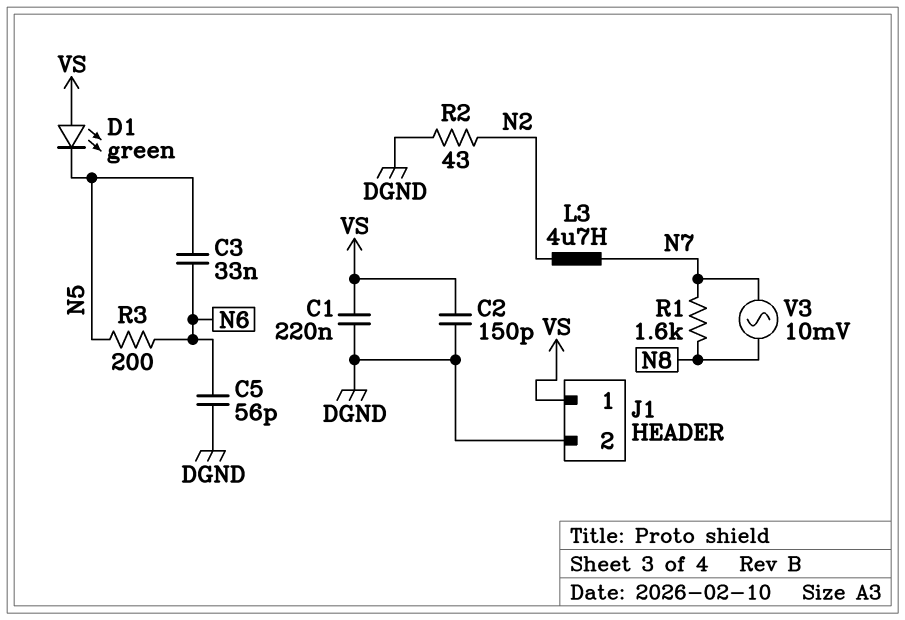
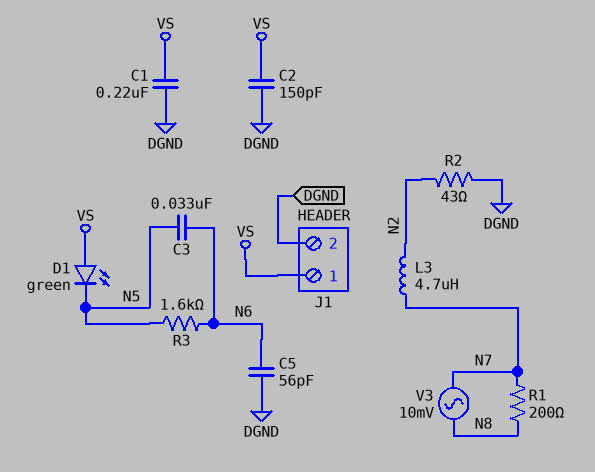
R1: 1.6k (N7, N8) -> 200 (N7, N8)
R3: 200 (N5, N6) -> 1.6k (N5, N6)

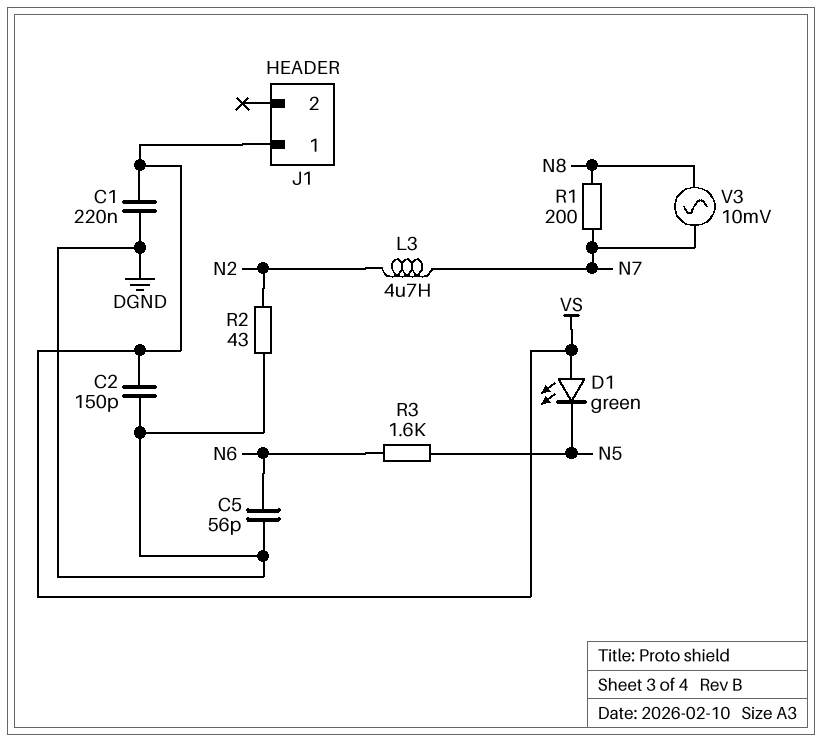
C3: 33nF (N5, N6) -> none
J1 pin 2: DGND -> none

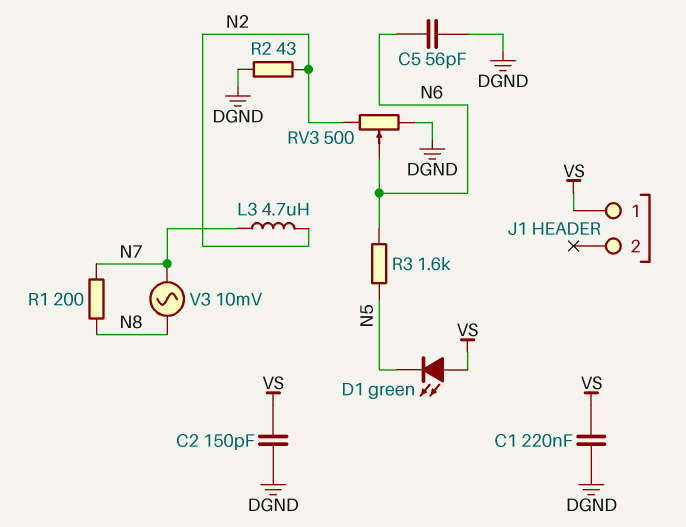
RV3: none -> 500 (DGND, N2, wiper N6)

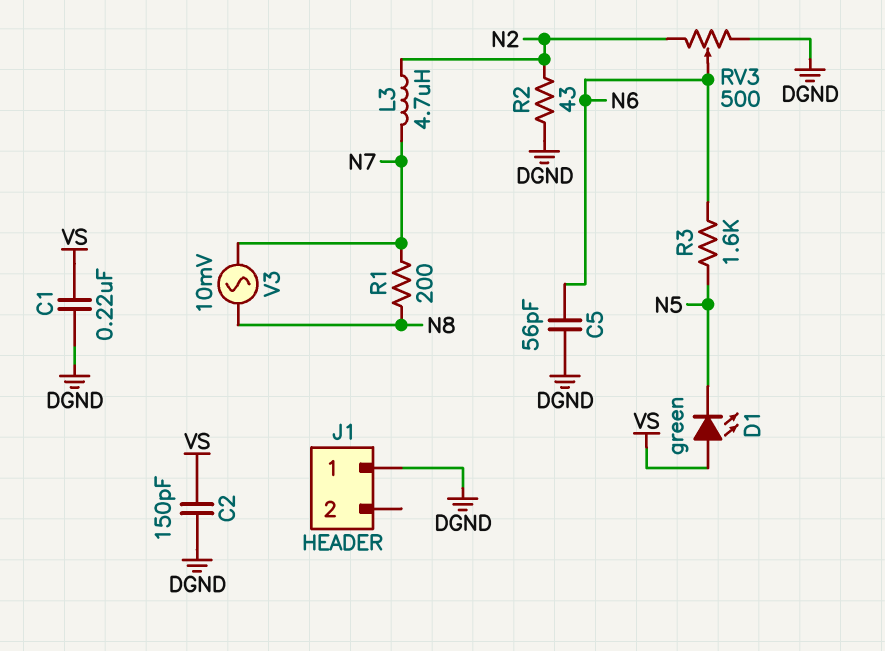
J1 pin 1: VS -> DGND

